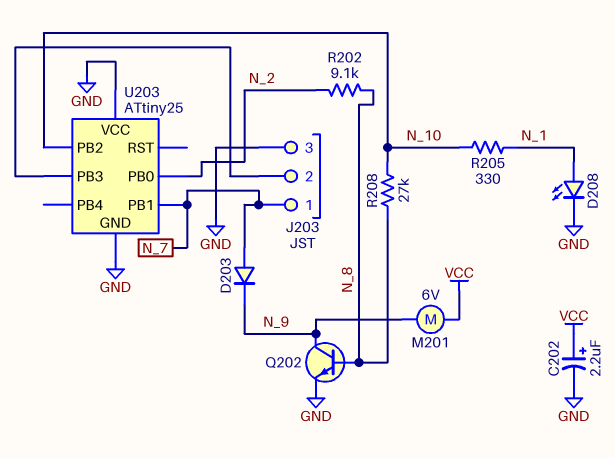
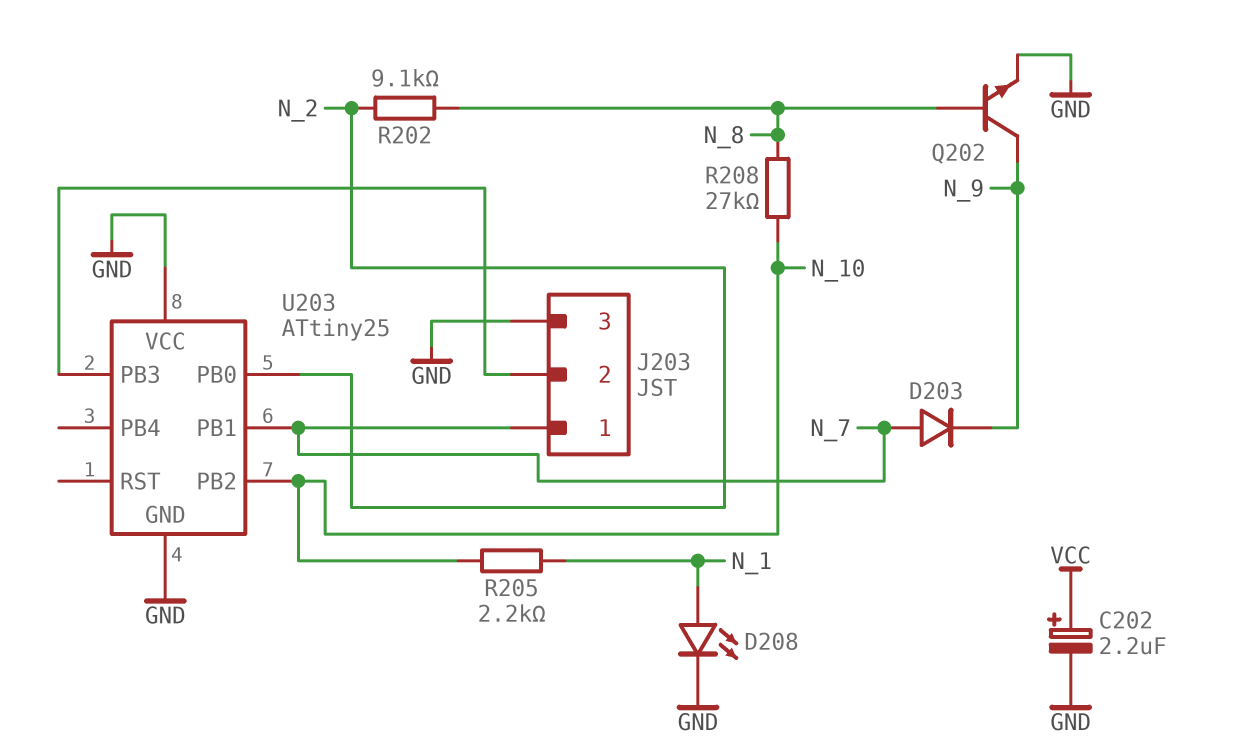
M201: motor 6V (N_9, VCC) -> none
R205: 330 (N_1, N_10) -> 2.2k (N_1, N_10)

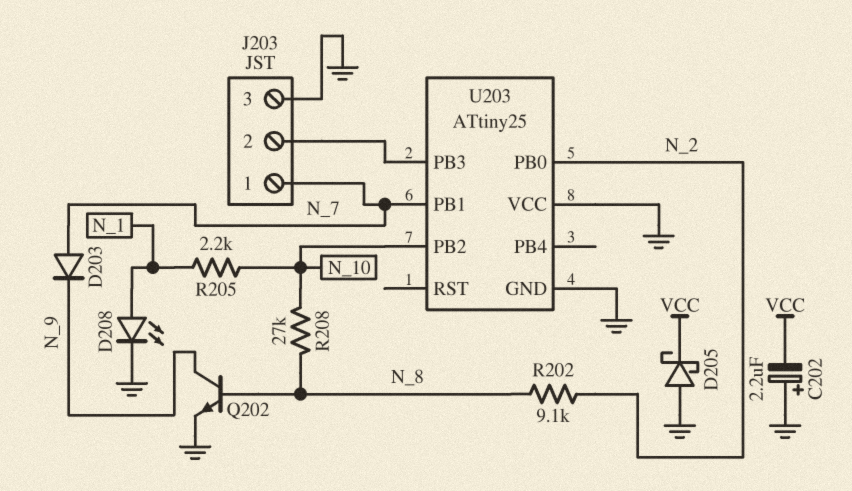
C202: 2.2uF (plus VCC, minus GND) -> 2.2uF (plus GND, minus VCC)
D205: none -> schottky (A GND, K VCC)

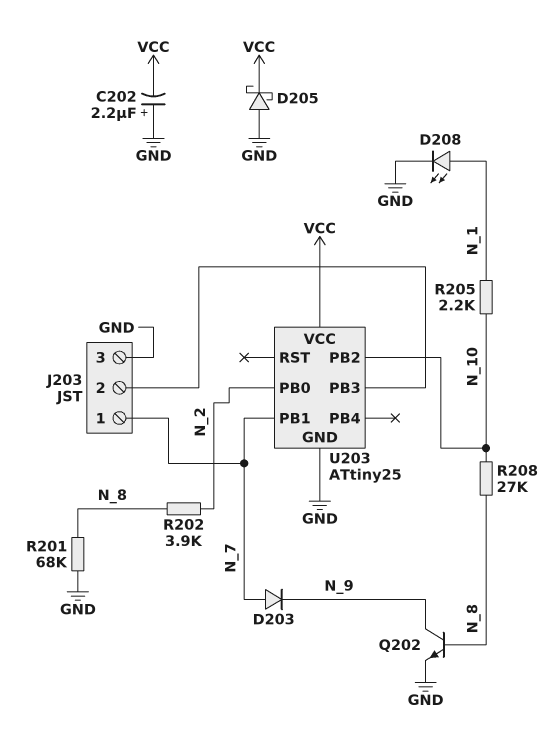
R201: none -> 68k (GND, N_8)
R202: 9.1k (N_2, N_8) -> 3.9k (N_2, N_8)
U203 pin VCC: GND -> VCC

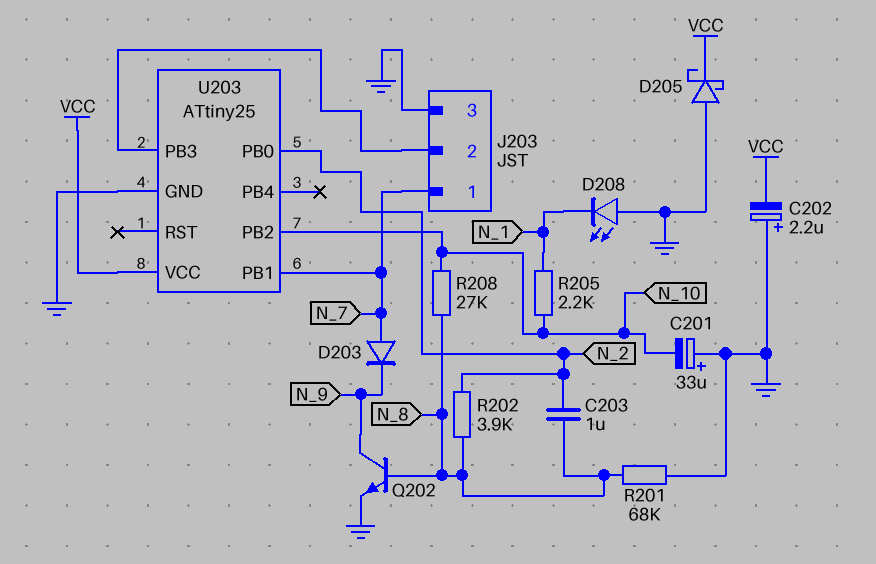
C201: none -> 33uF (plus GND, minus N_10)
C203: none -> 1uF (N_2, N_8)
D208: LED (A N_1, K GND) -> LED (A GND, K N_1)

